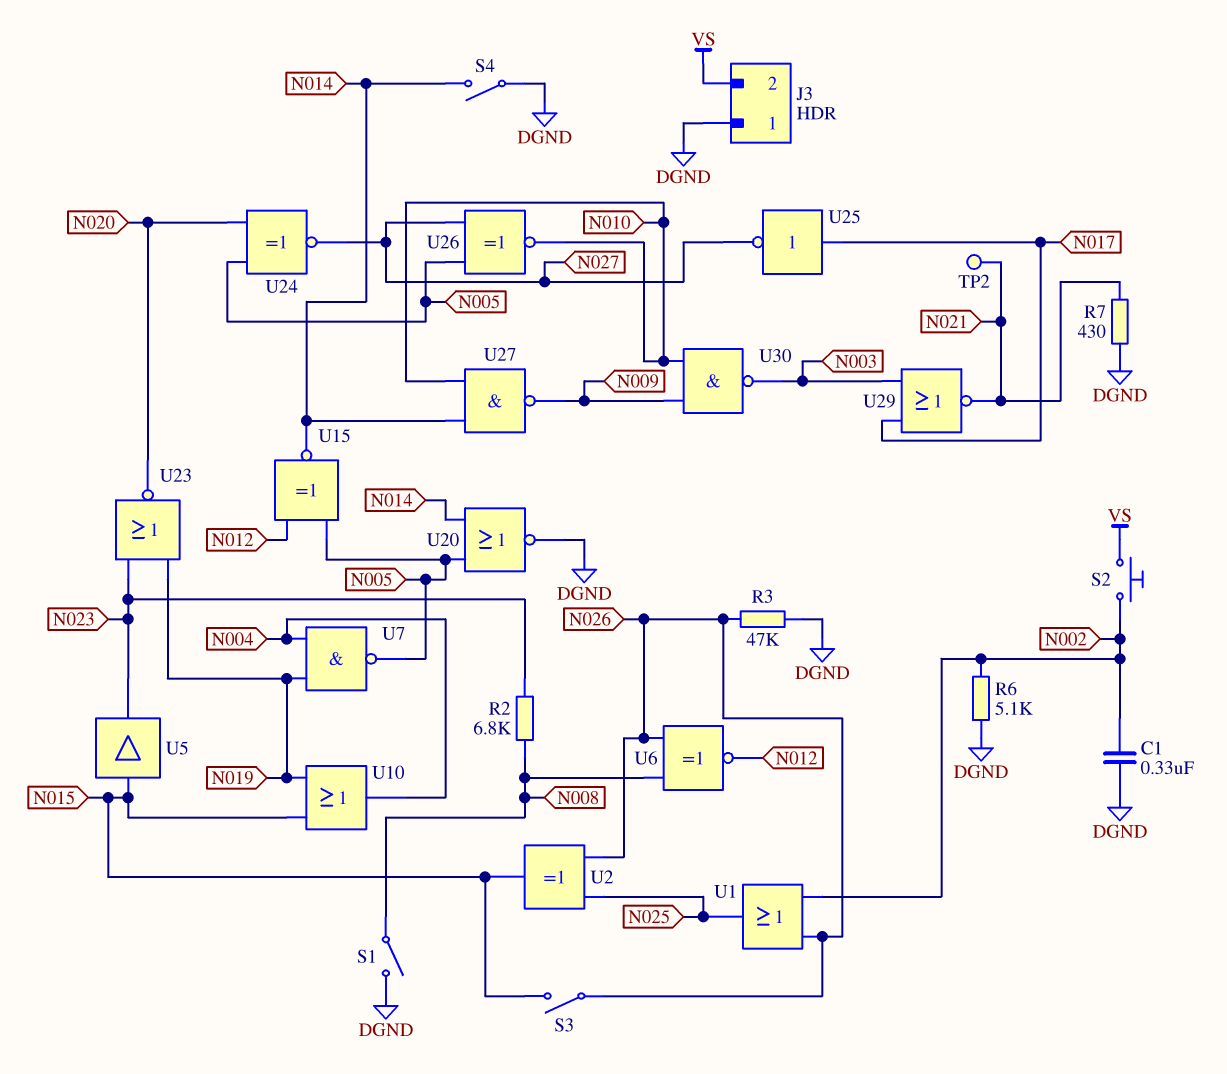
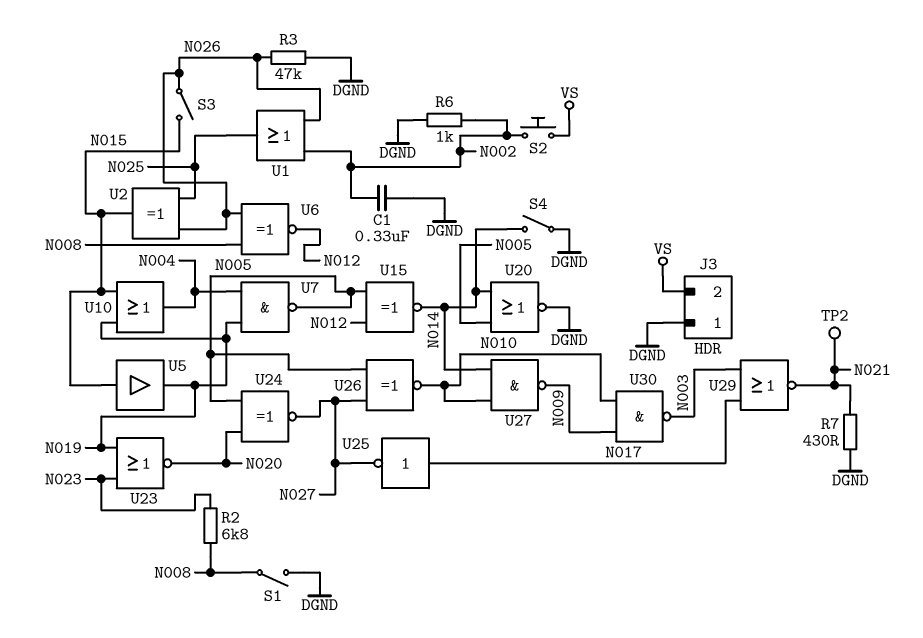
R6: 5.1k (DGND, N002) -> 1k (DGND, N002)
U5: buffer (in N015, out N023) -> buffer (in N015, out N019)

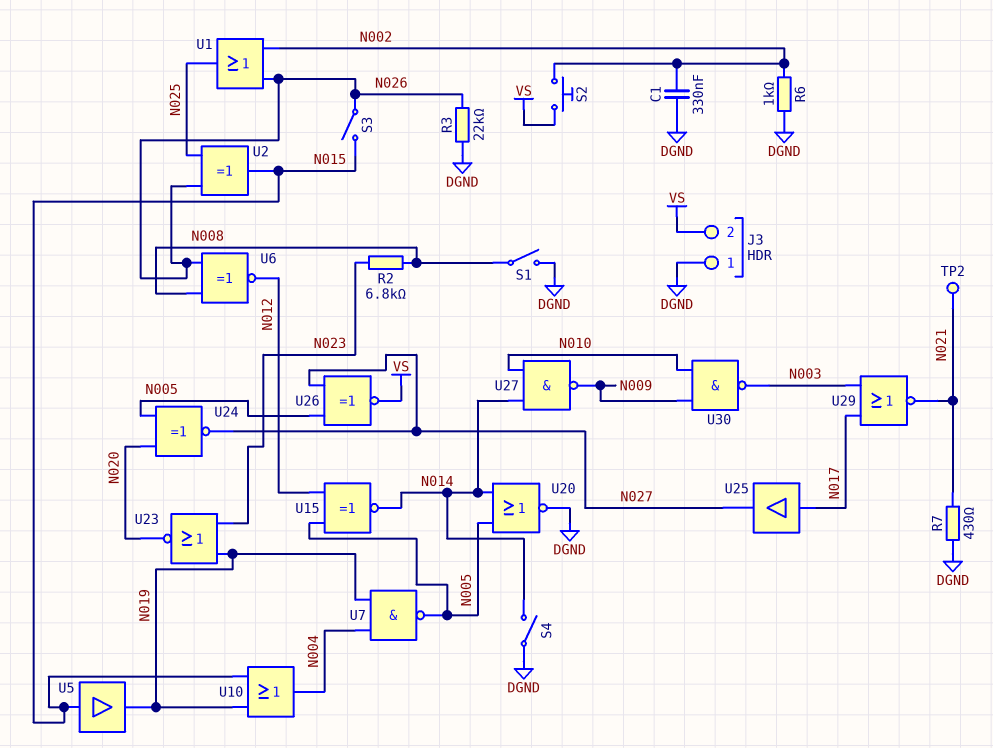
R3: 47k (DGND, N026) -> 22k (DGND, N026)
U25: NOT (in N017, out N027) -> buffer (in N017, out N027)
U26: XNOR (in N005, in N027, out N010) -> XNOR (in N005, in N027, out VS)

